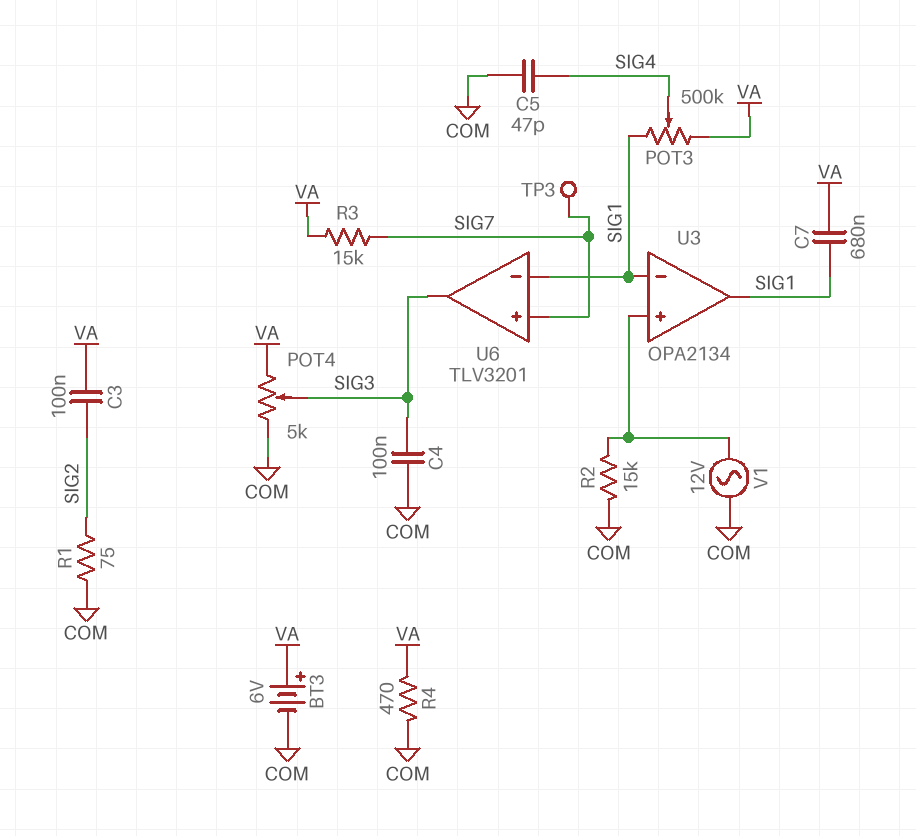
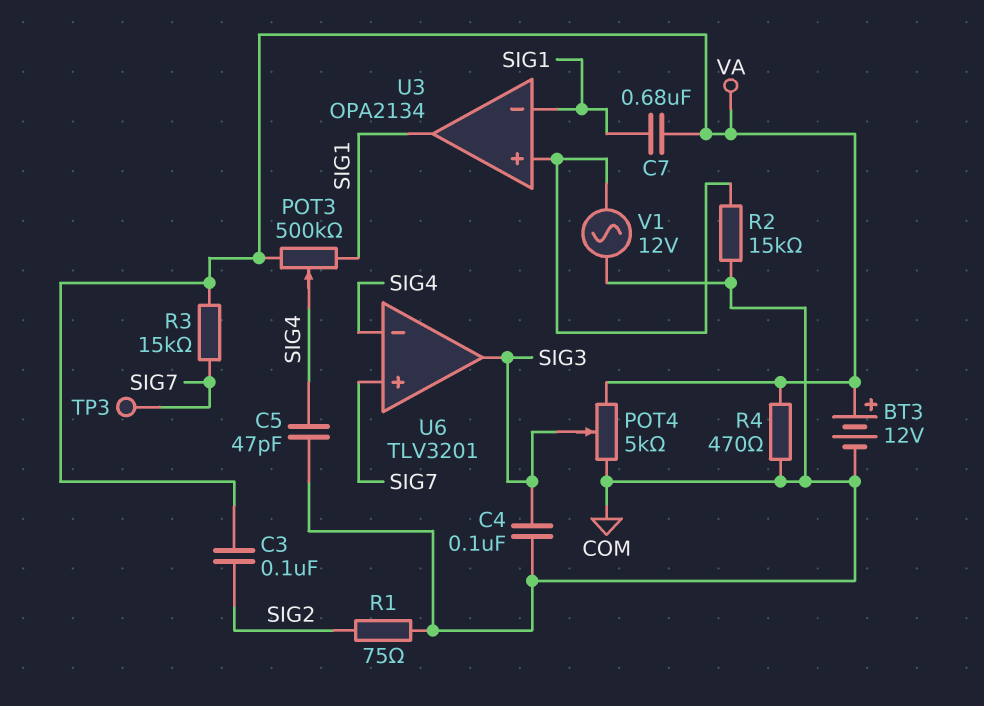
BT3: 6V (plus VA, minus COM) -> 12V (plus VA, minus COM)
U6 pin in-: SIG1 -> SIG4

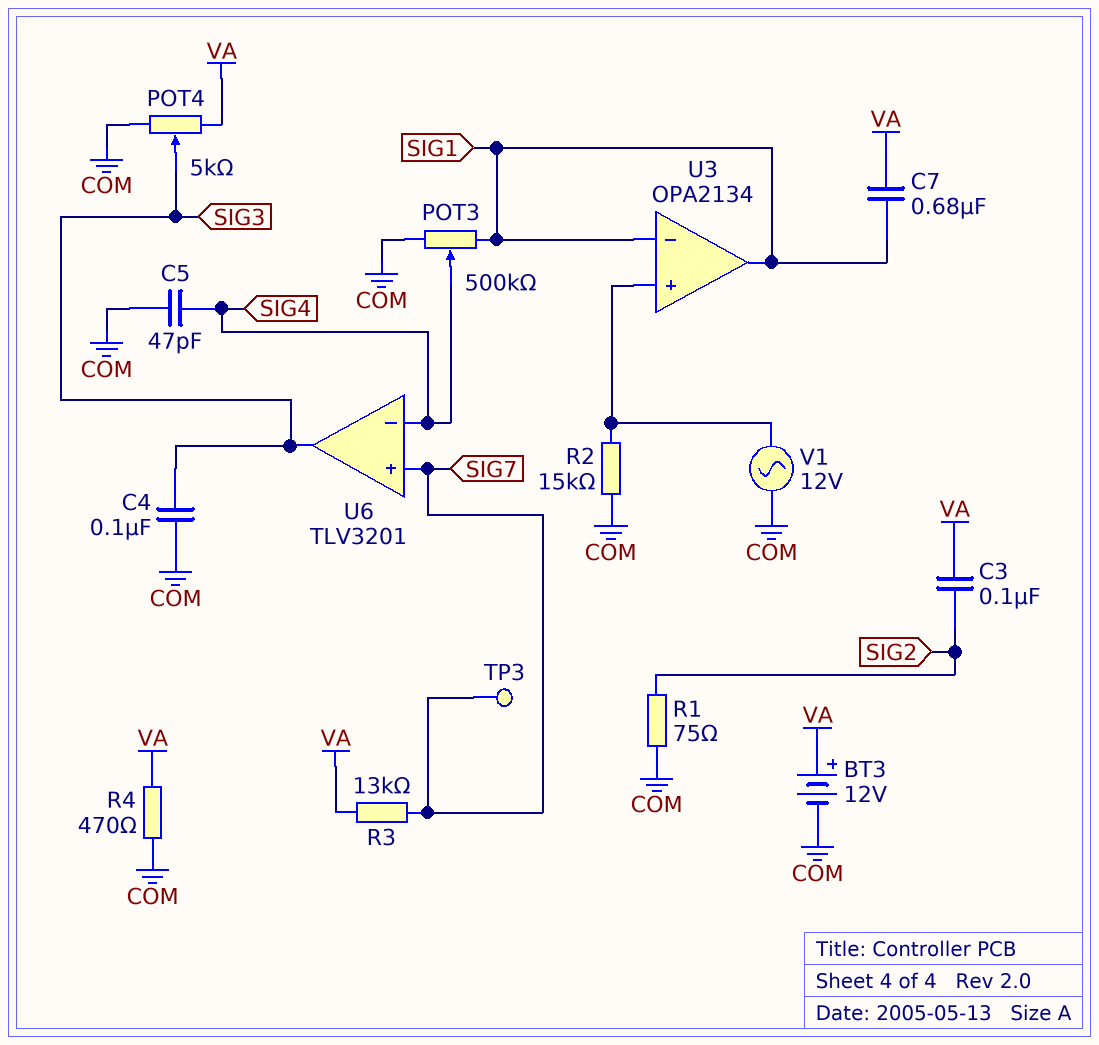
POT3: 500k (SIG1, VA, wiper SIG4) -> 500k (COM, SIG1, wiper SIG4)
R3: 15k (SIG7, VA) -> 13k (SIG7, VA)

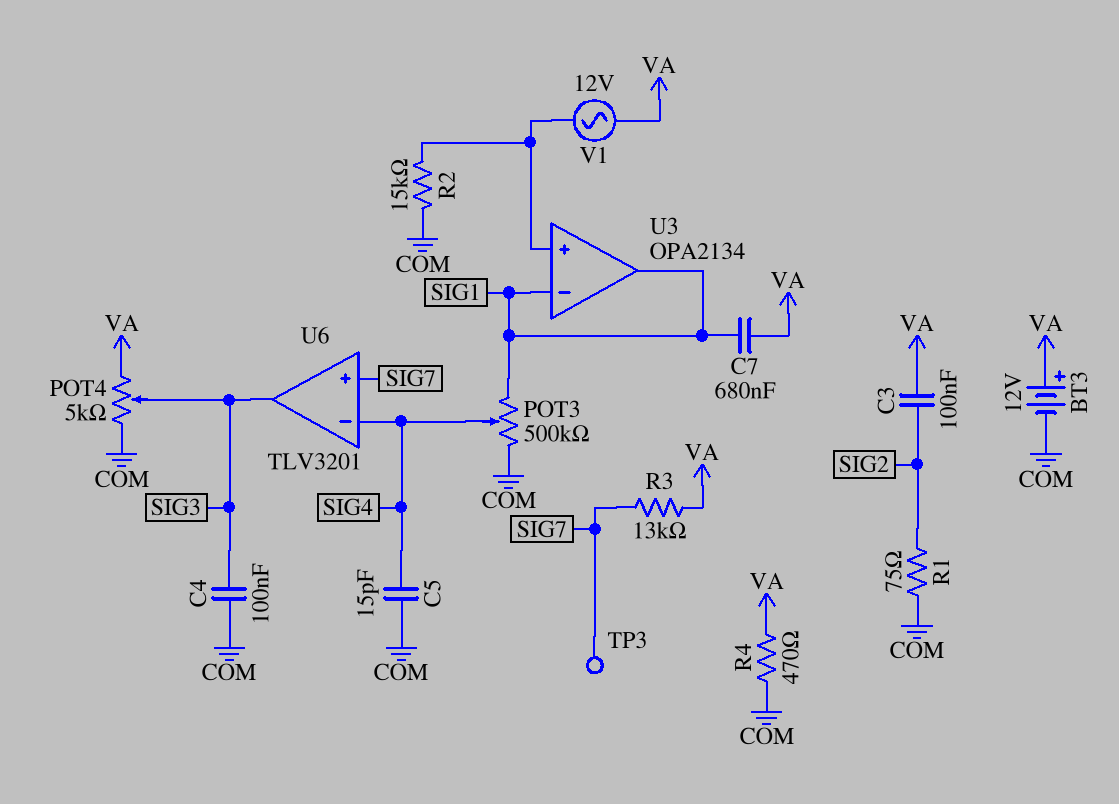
C5: 47pF (COM, SIG4) -> 15pF (COM, SIG4)
V1: AC 12V (COM, U3/in+) -> AC 12V (U3/in+, VA)

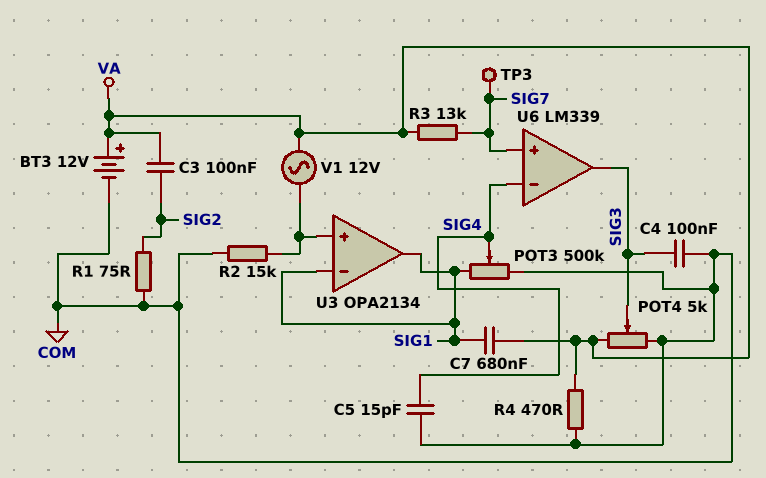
U6: TLV3201 -> LM339

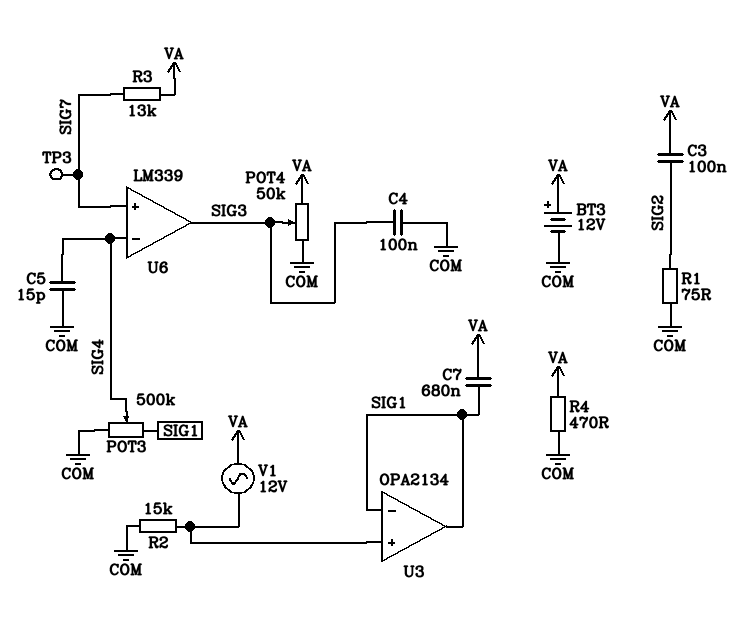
POT4: 5k (COM, VA, wiper SIG3) -> 50k (COM, VA, wiper SIG3)

